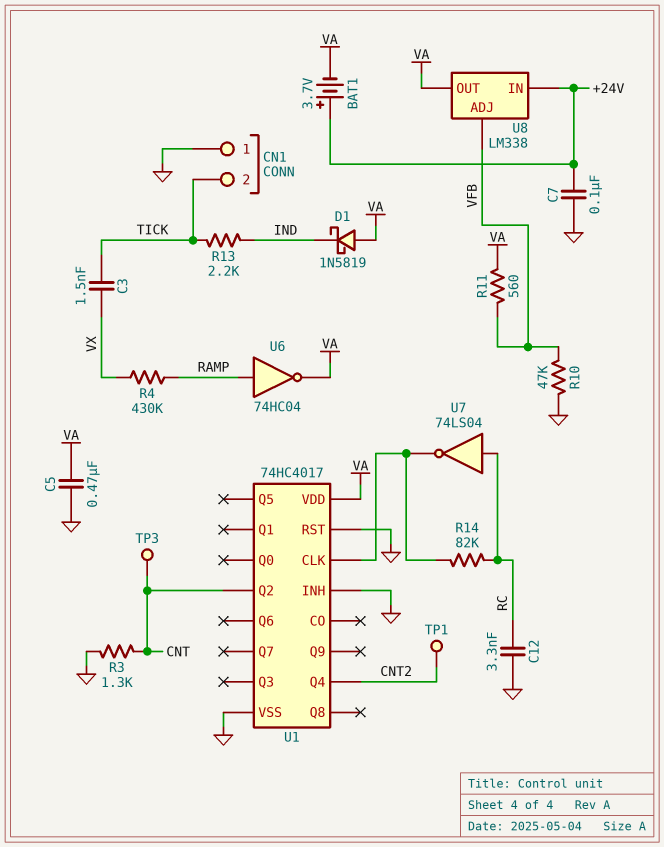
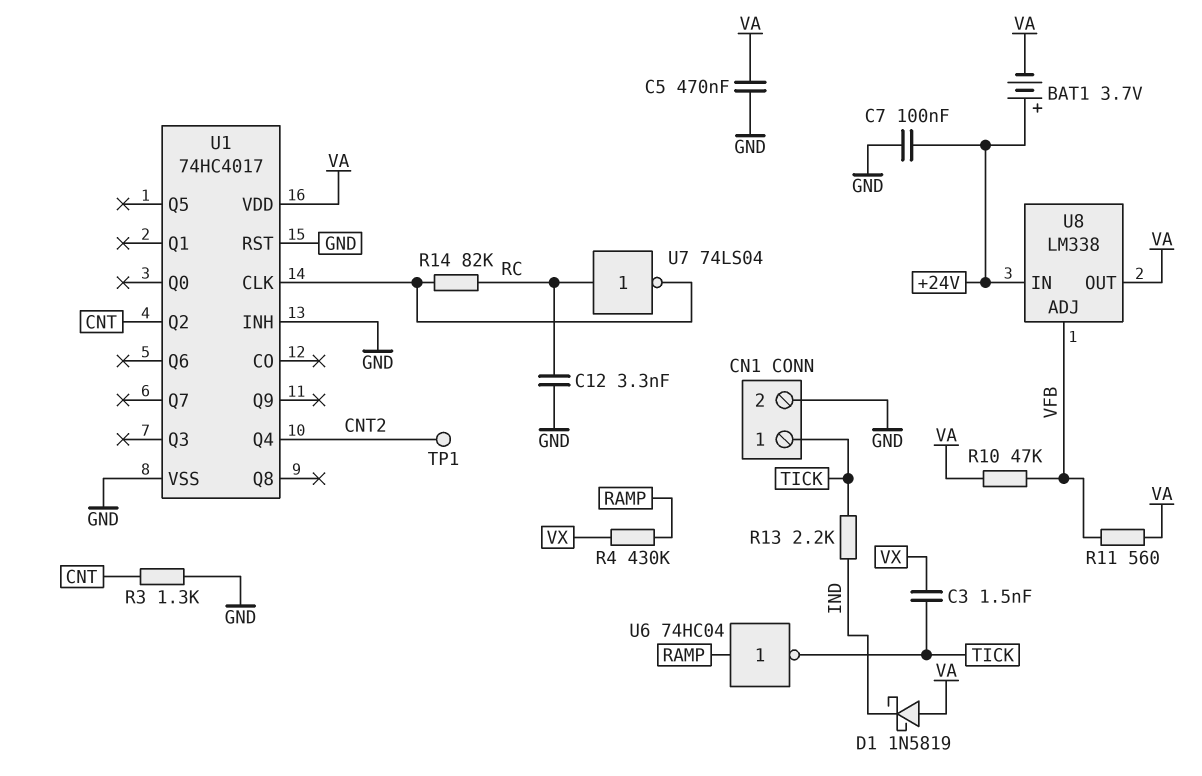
CN1 pin 1: GND -> TICK
CN1 pin 2: TICK -> GND
R10: 47k (GND, VFB) -> 47k (VA, VFB)
TP3: test point (CNT) -> none
U6: NOT 74HC04 (in RAMP, out VA) -> NOT 74HC04 (in RAMP, out TICK)

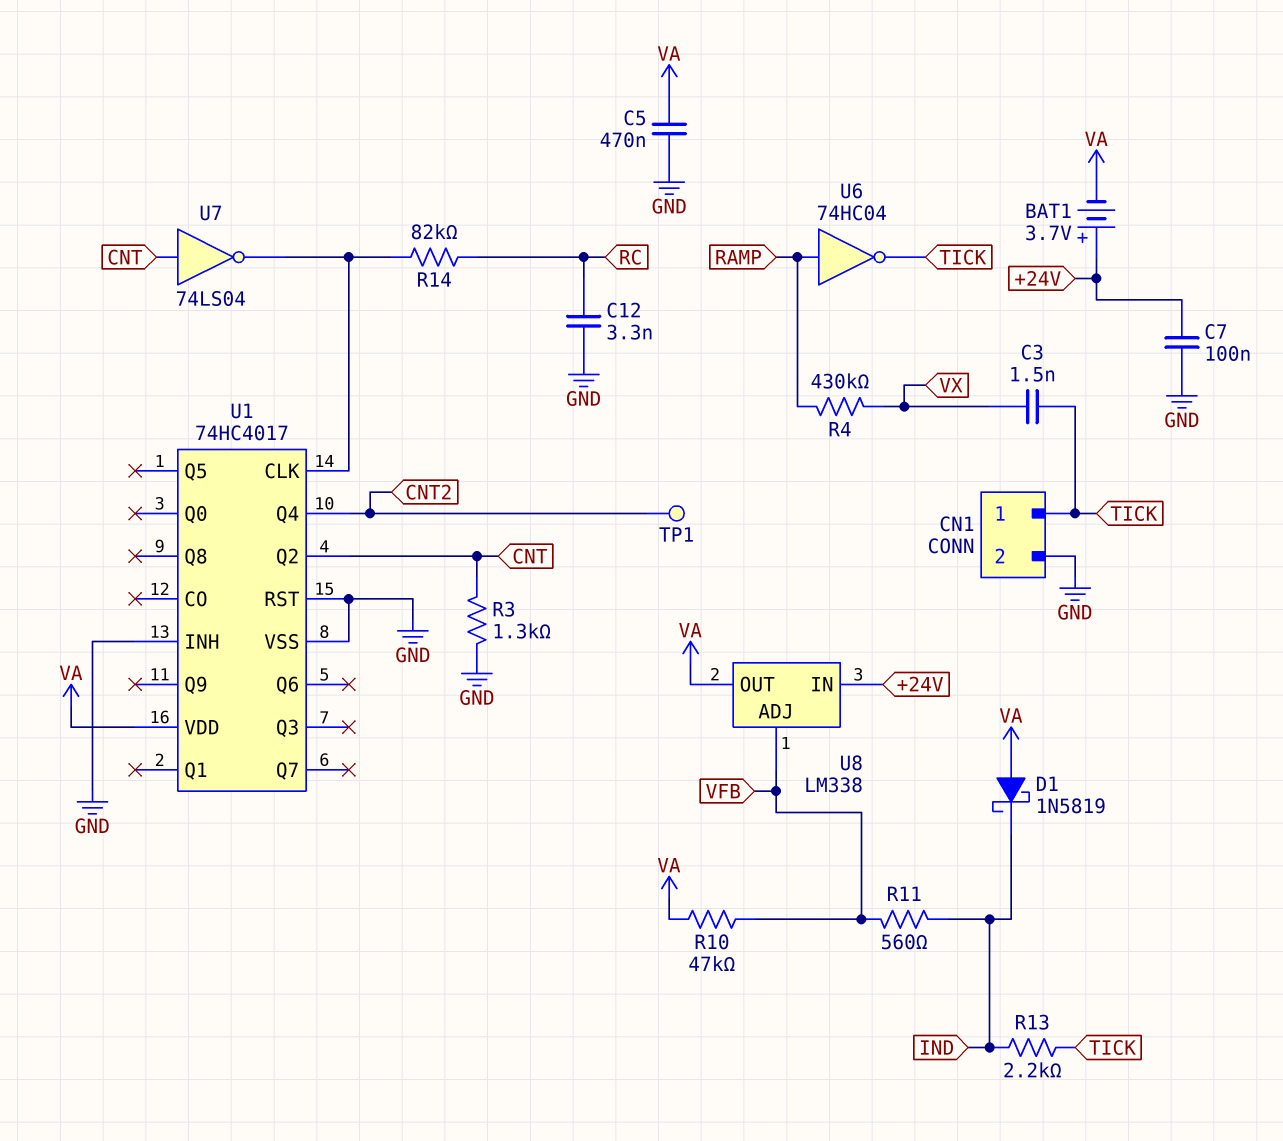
R11: 560 (VA, VFB) -> 560 (IND, VFB)
U7: NOT 74LS04 (in RC, out U1/CLK) -> NOT 74LS04 (in CNT, out U1/CLK)

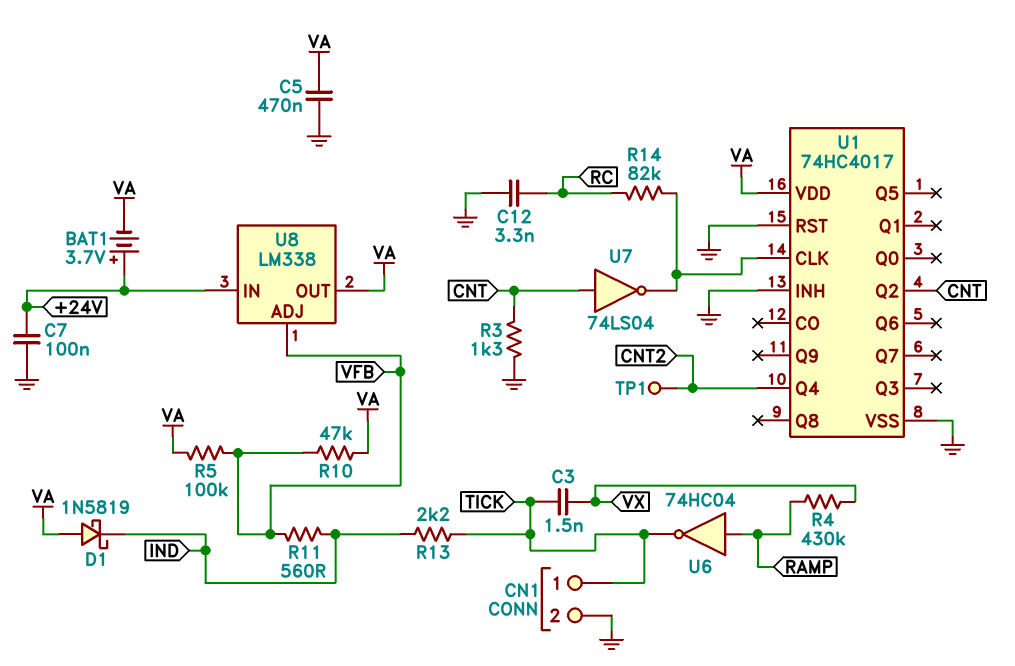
R5: none -> 100k (VA, VFB)

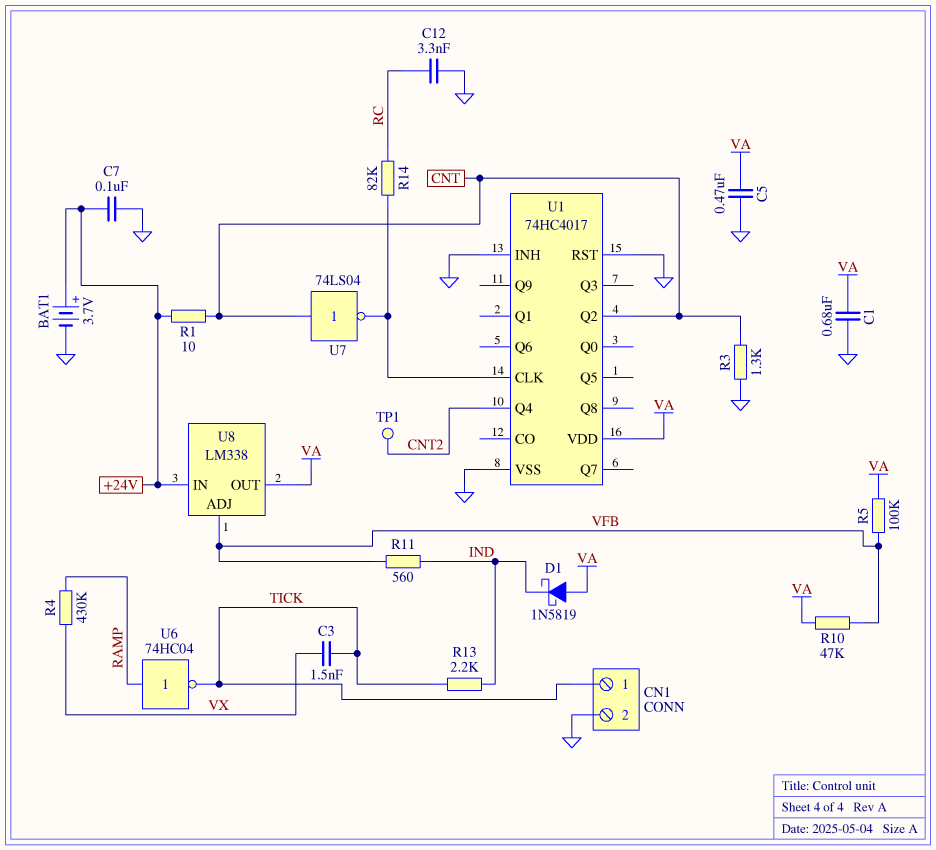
BAT1: 3.7V (plus +24V, minus VA) -> 3.7V (plus +24V, minus GND)
C1: none -> 680nF (GND, VA)
R1: none -> 10 (+24V, CNT)

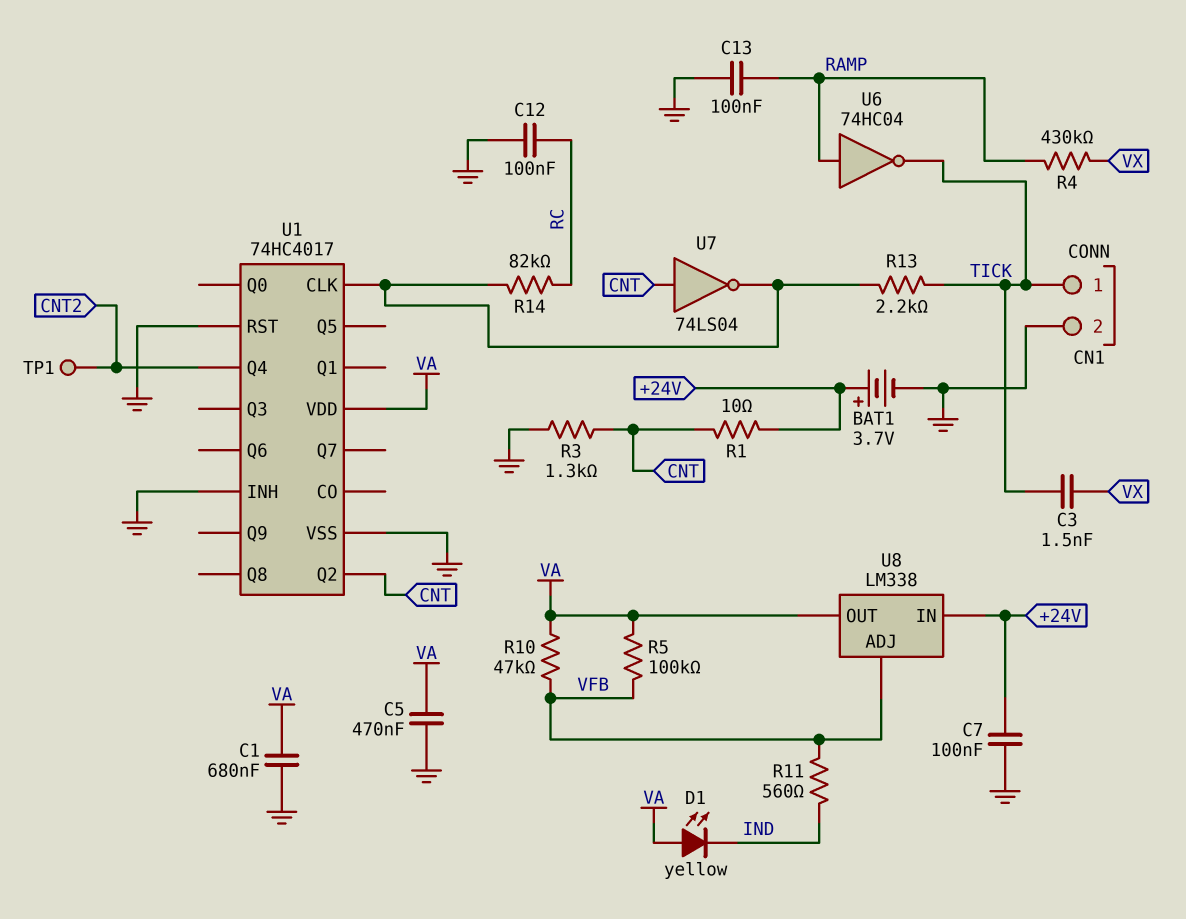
C12: 3.3nF (GND, RC) -> 100nF (GND, RC)
C13: none -> 100nF (GND, RAMP)
D1: schottky 1N5819 (A VA, K IND) -> LED yellow (A VA, K IND)
R13: 2.2k (IND, TICK) -> 2.2k (TICK, U1/CLK)

